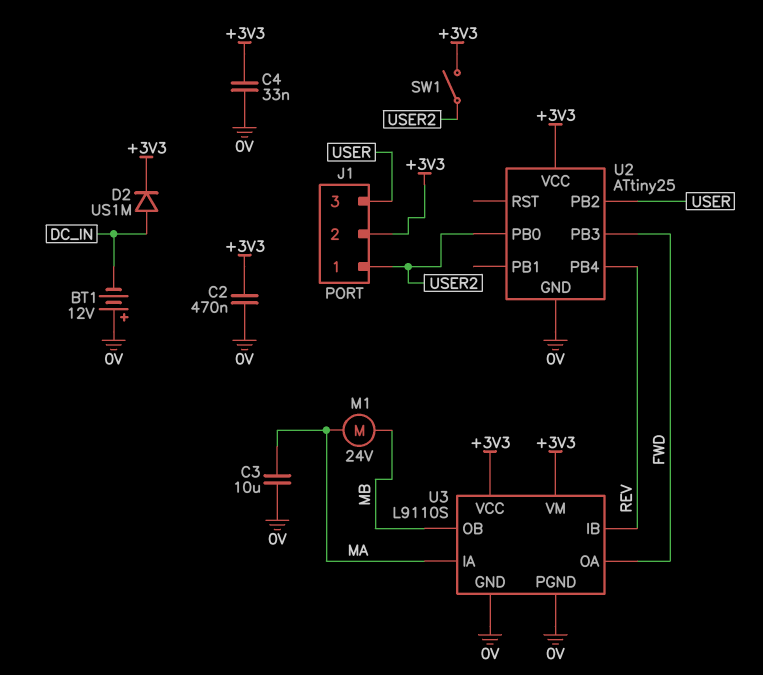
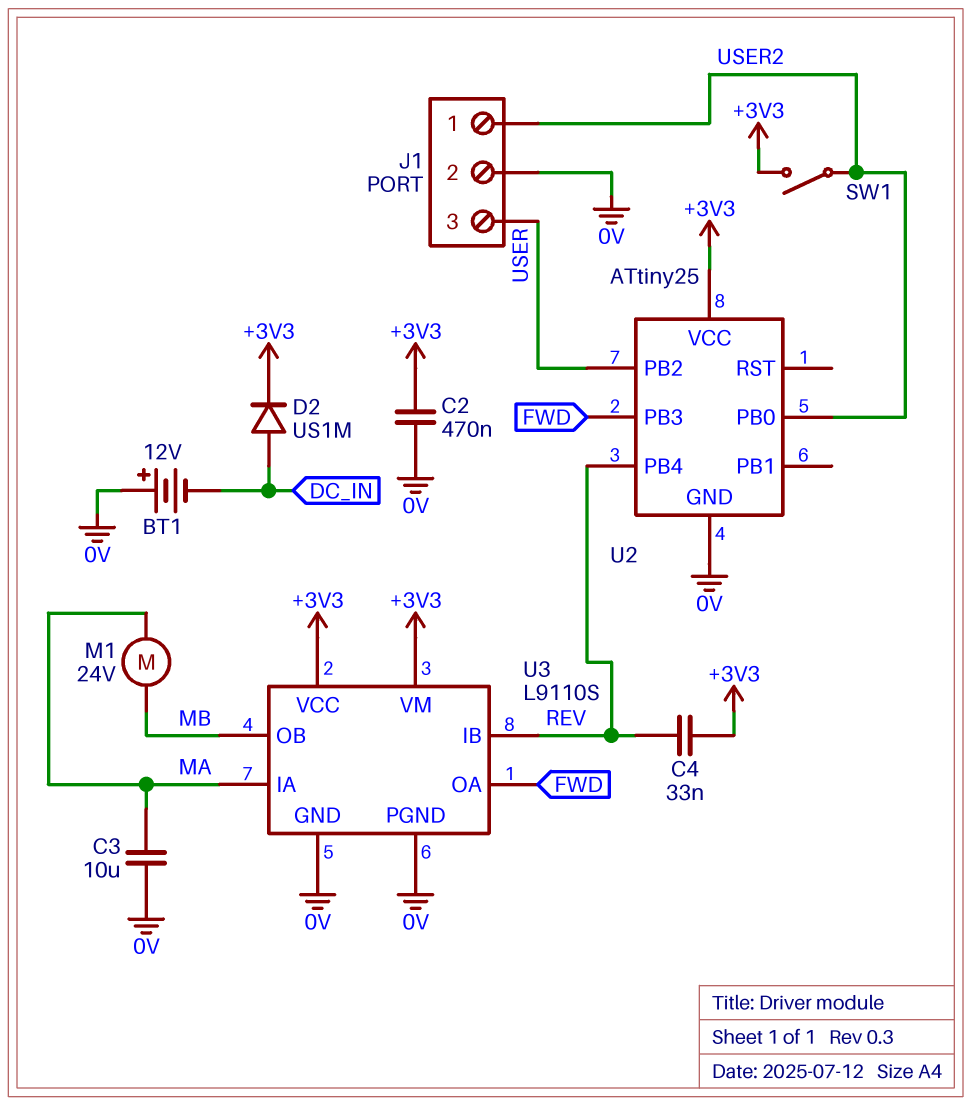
C4: 33nF (+3V3, 0V) -> 33nF (+3V3, REV)
J1 pin 2: +3V3 -> 0V

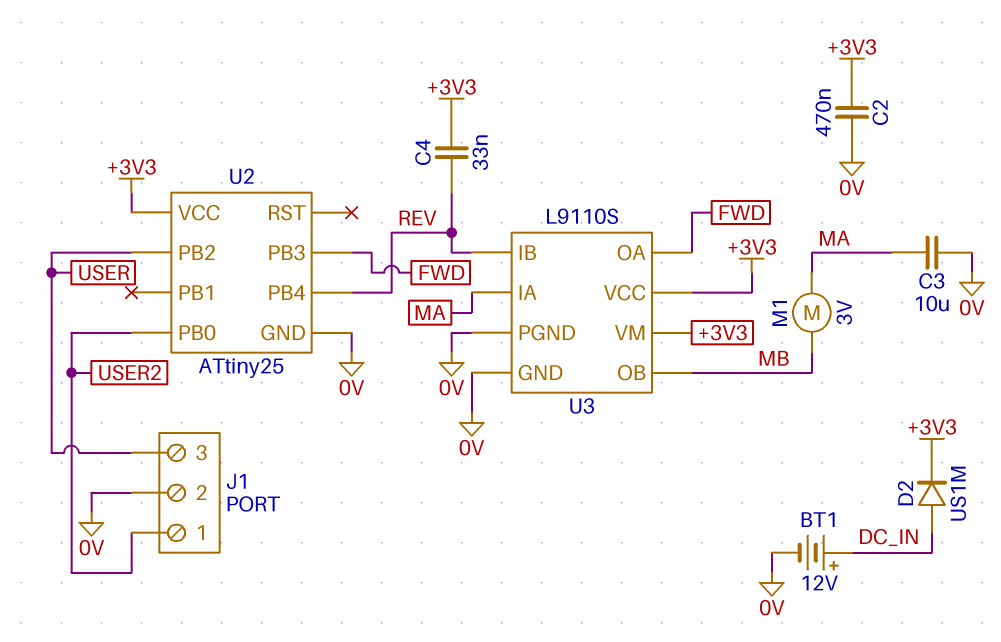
BT1: 12V (plus 0V, minus DC_IN) -> 12V (plus DC_IN, minus 0V)
M1: motor 24V (MA, MB) -> motor 3V (MA, MB)
SW1: switch (+3V3, USER2) -> none

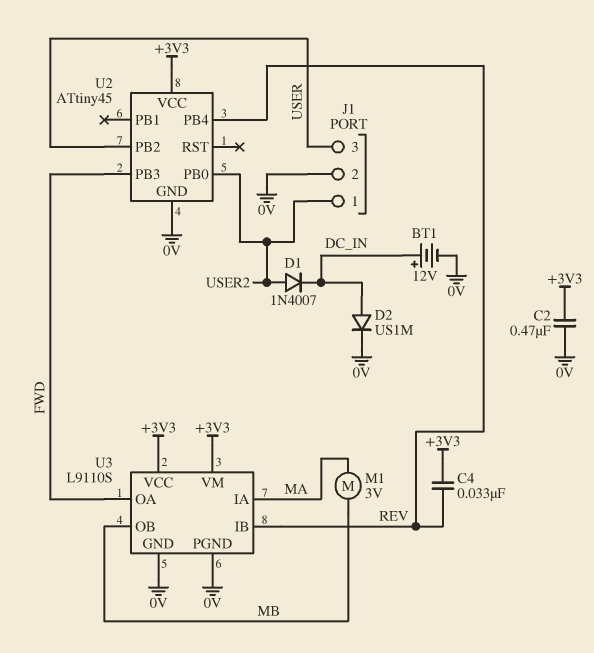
C3: 10uF (0V, MA) -> none
D1: none -> diode 1N4007 (A USER2, K DC_IN)
D2: diode US1M (A DC_IN, K +3V3) -> diode US1M (A DC_IN, K 0V)
U2: ATtiny25 -> ATtiny45

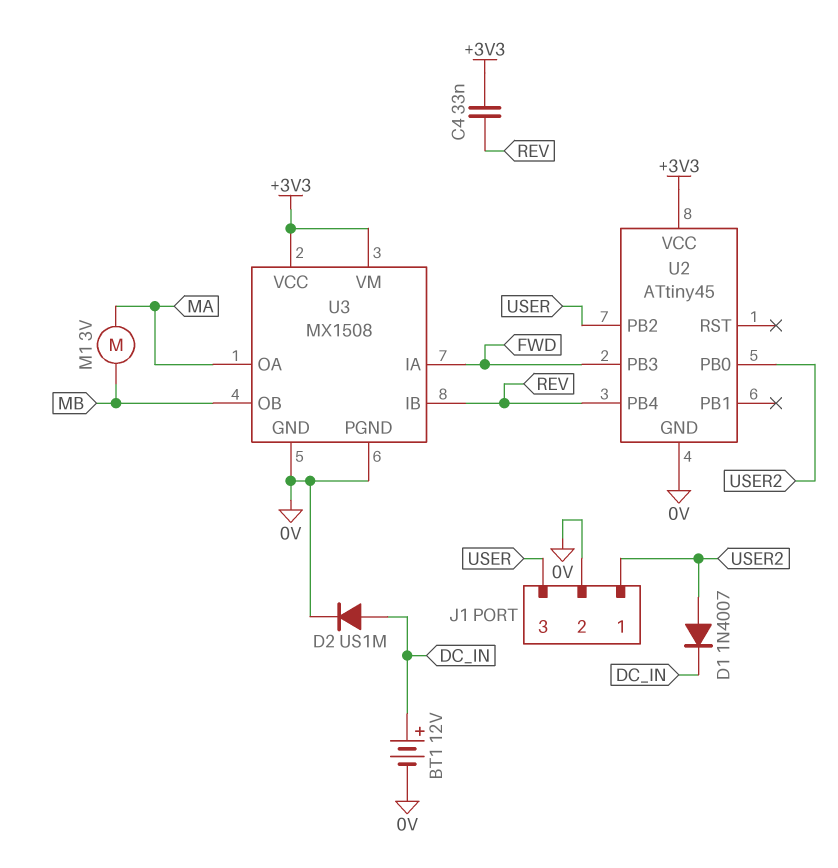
C2: 470nF (+3V3, 0V) -> none
U3: L9110S -> MX1508
U3 pin IA: MA -> FWD
U3 pin OA: FWD -> MA

